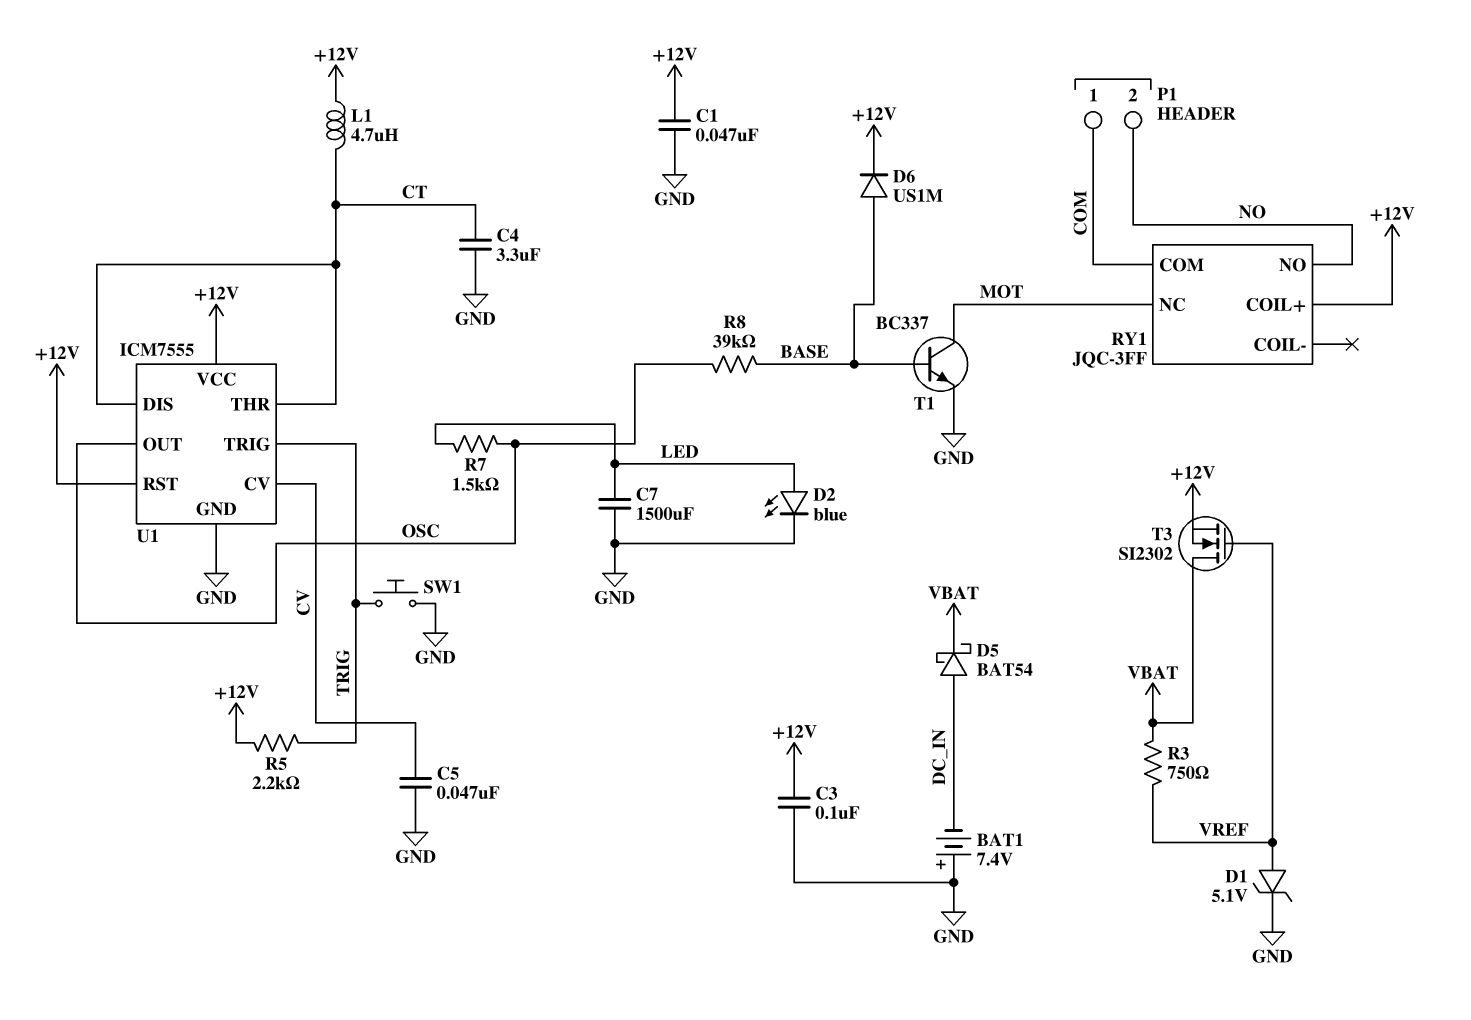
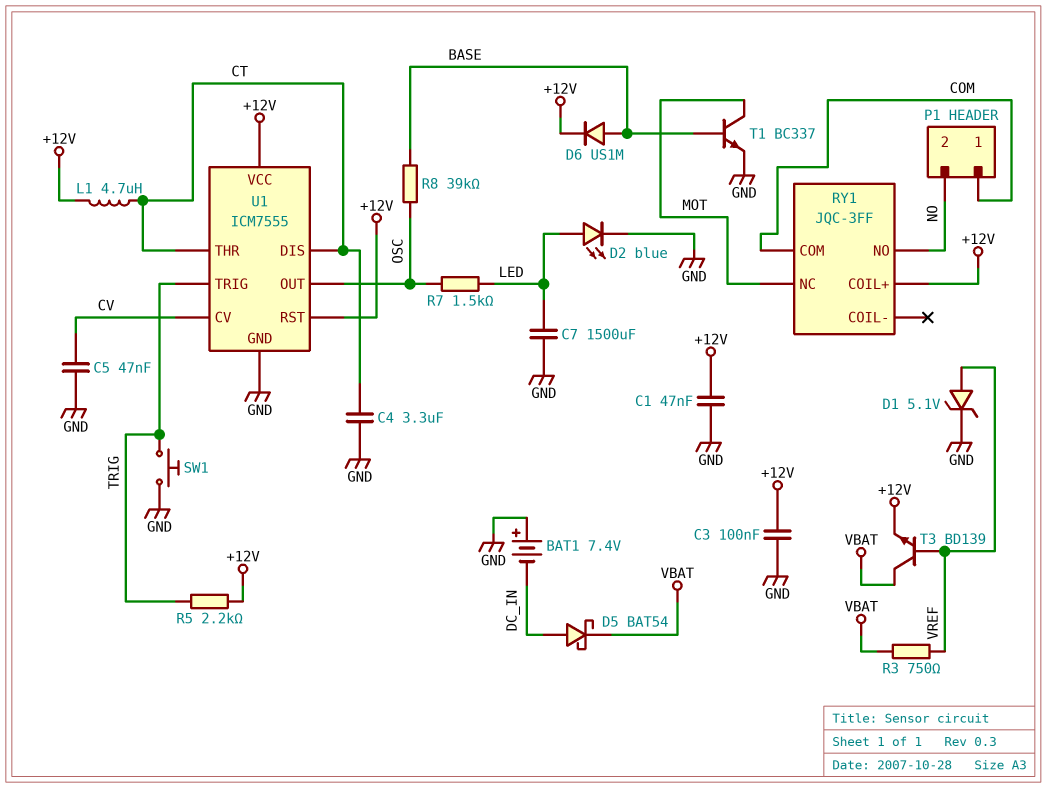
T3: NMOS SI2302 (G VREF, D VBAT, S +12V) -> NPN BD139 (B VREF, C VBAT, E +12V)

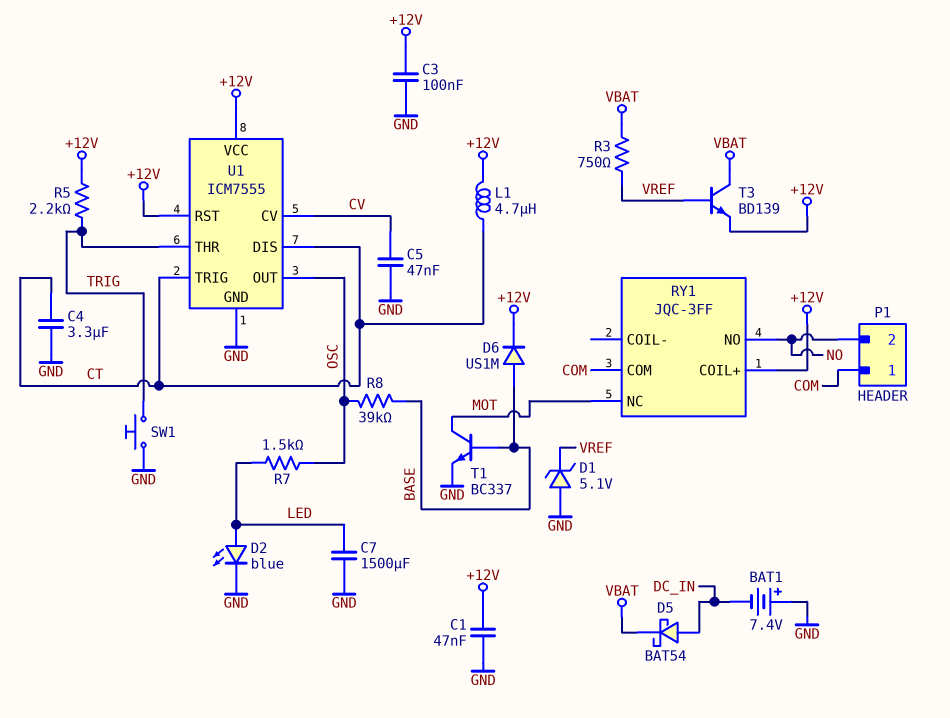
D1: zener 5.1V (A VREF, K GND) -> zener 5.1V (A GND, K VREF)
U1 pin THR: CT -> TRIG
U1 pin TRIG: TRIG -> CT

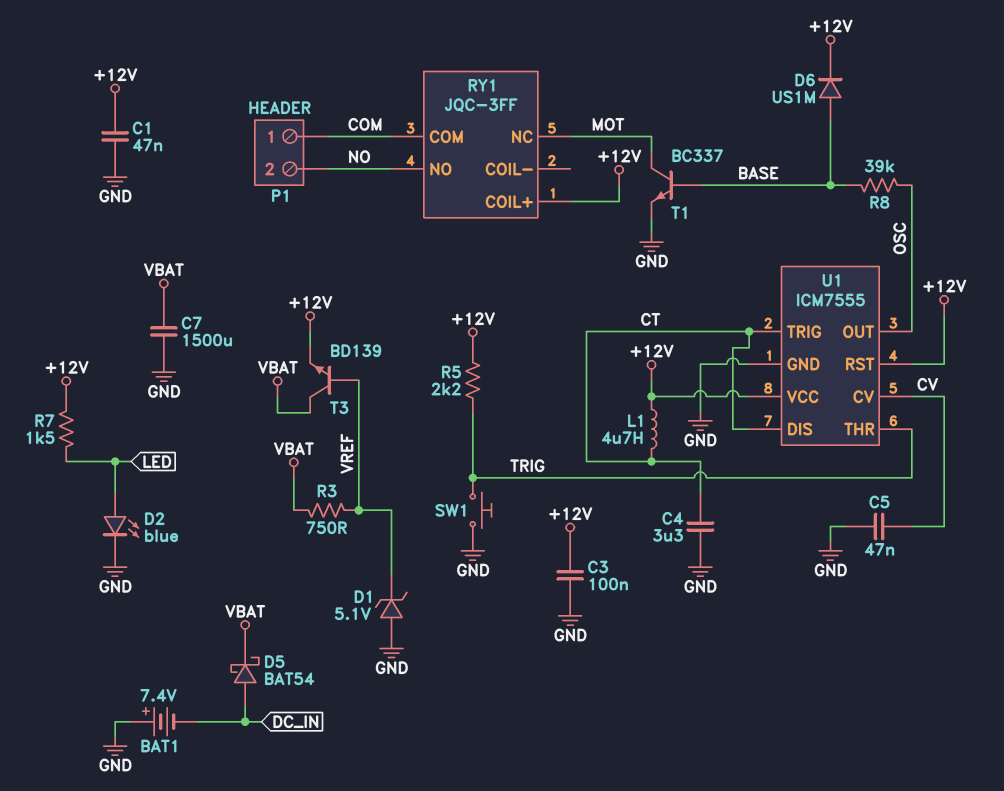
C7: 1500uF (GND, LED) -> 1500uF (GND, VBAT)
R7: 1.5k (LED, OSC) -> 1.5k (+12V, LED)

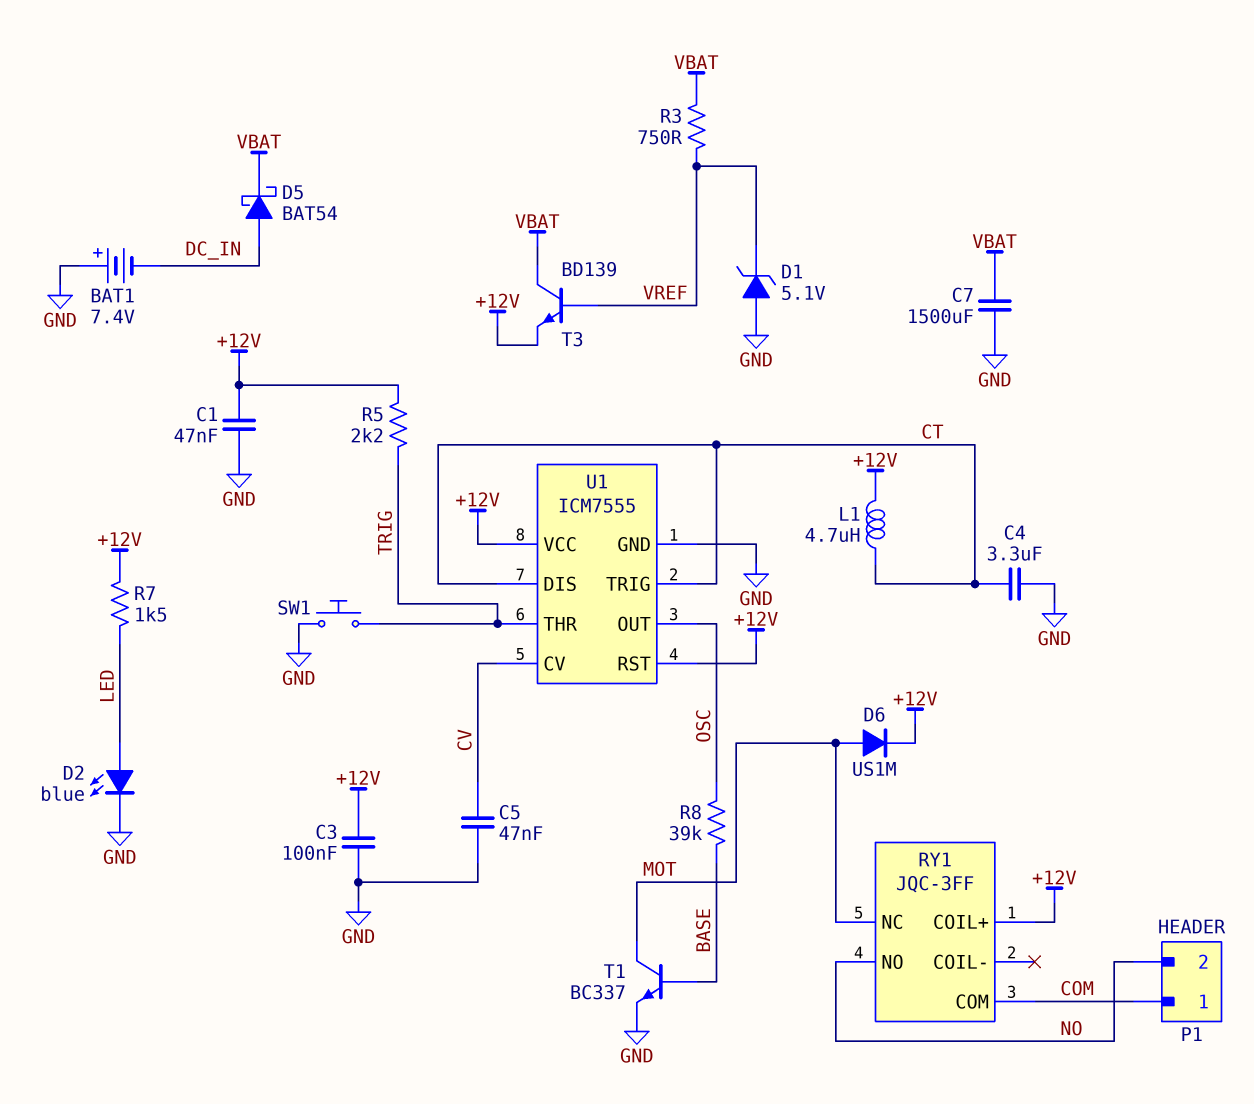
D6: diode US1M (A BASE, K +12V) -> diode US1M (A MOT, K +12V)

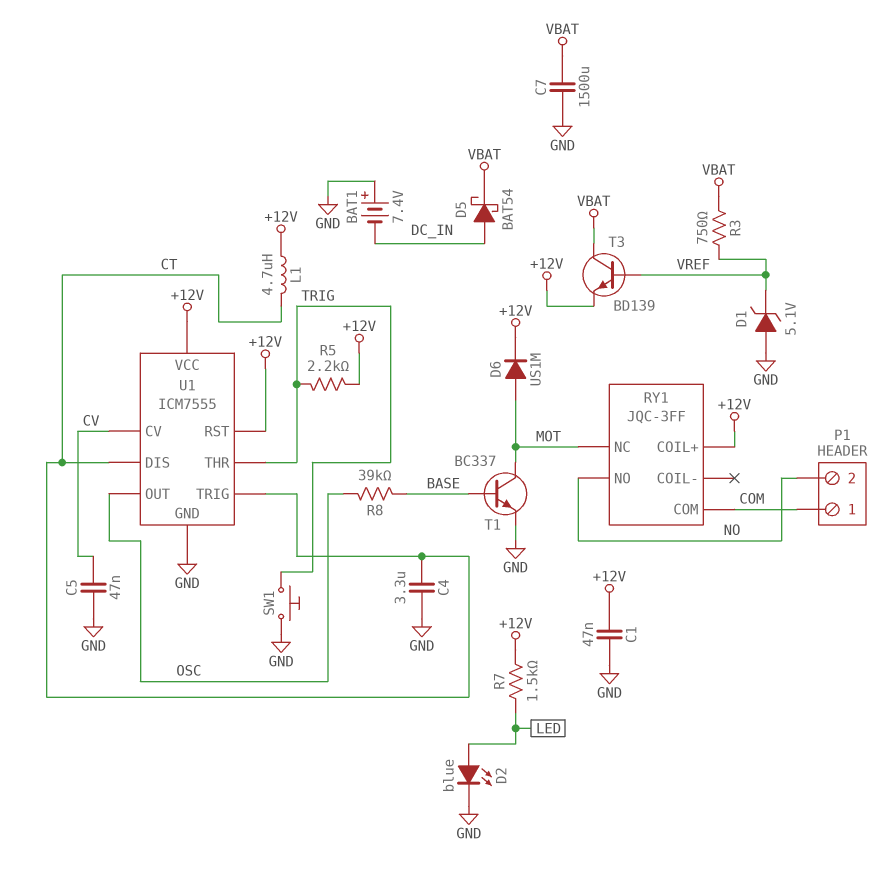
C3: 100nF (+12V, GND) -> none

